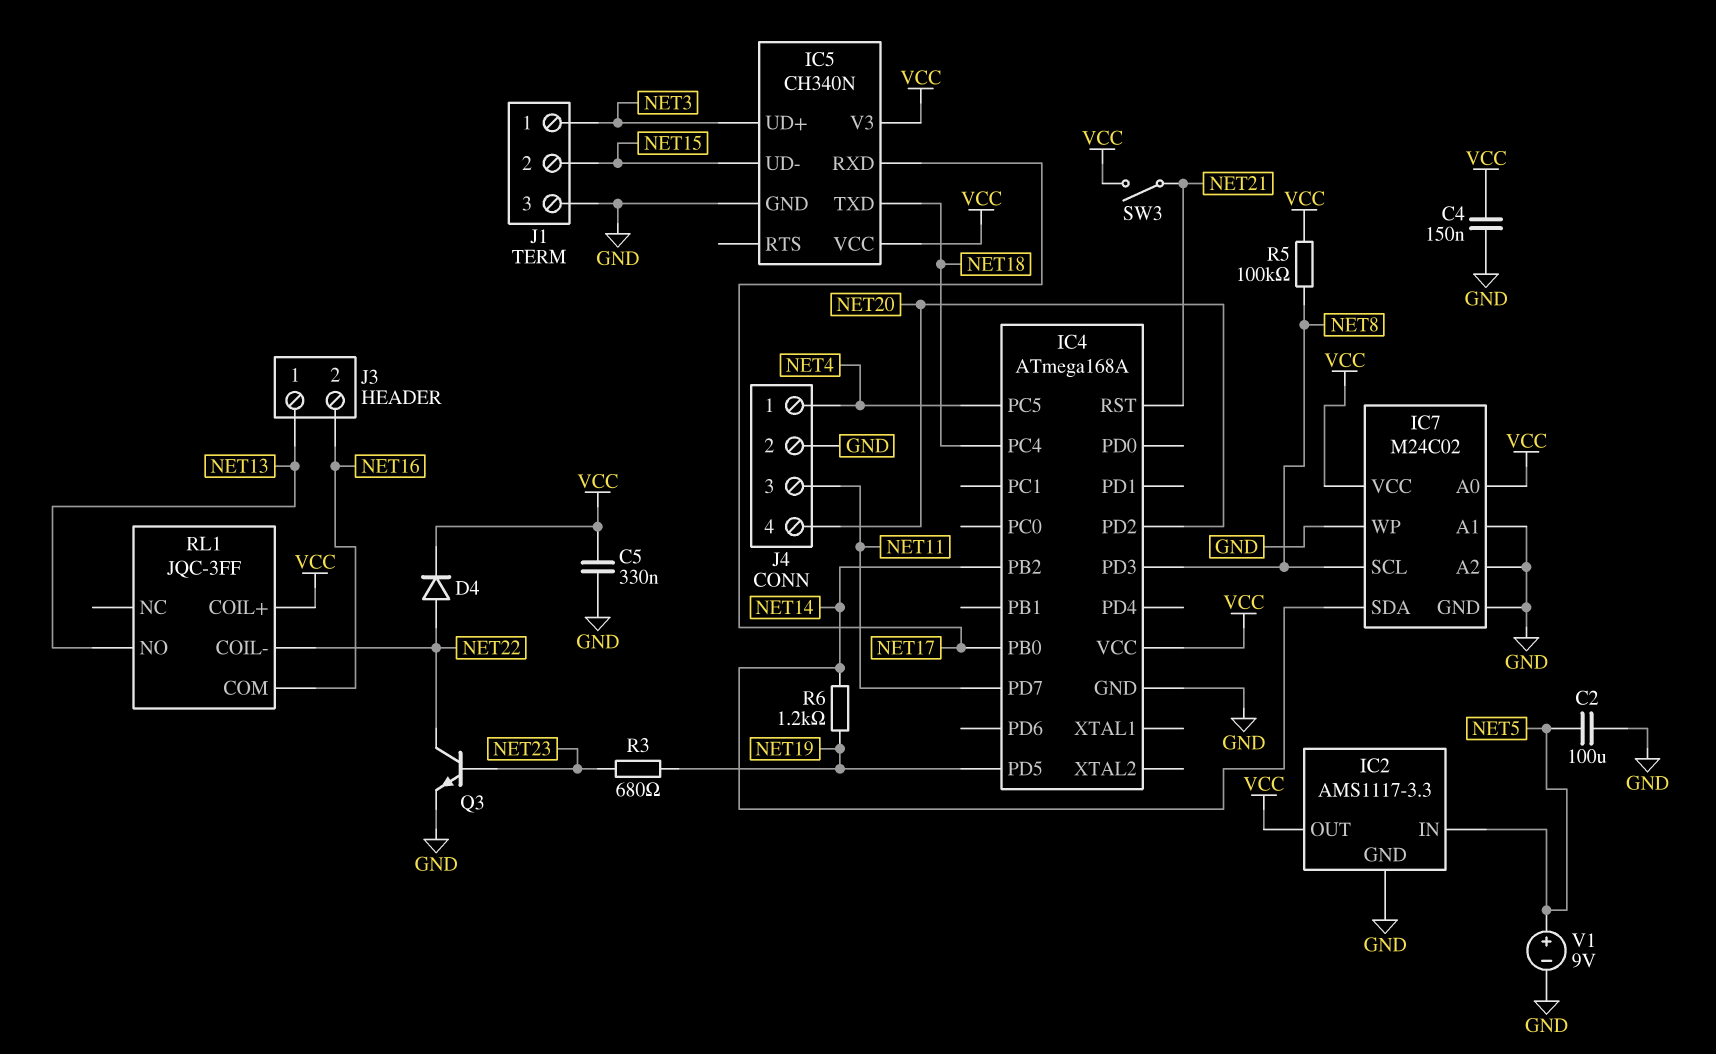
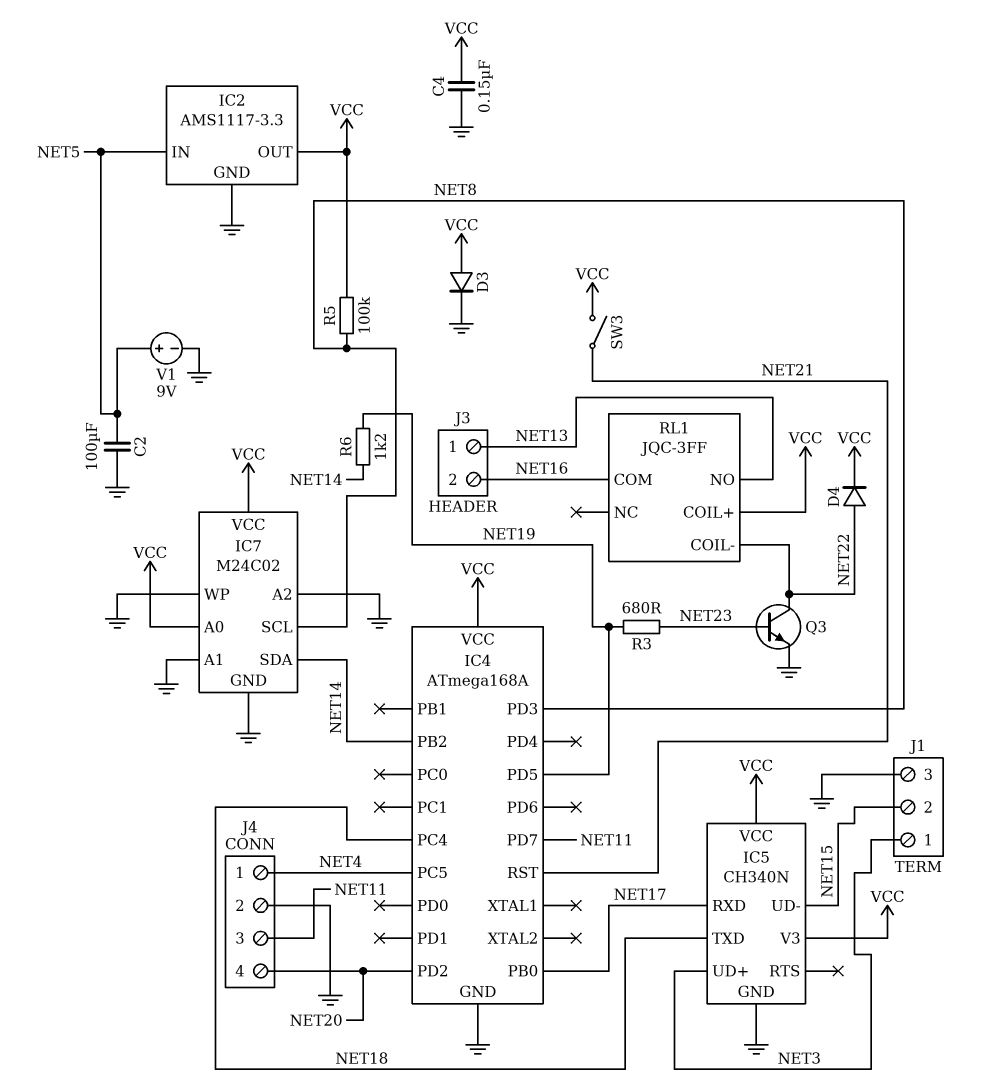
C5: 330nF (GND, VCC) -> none
D3: none -> diode (A VCC, K GND)

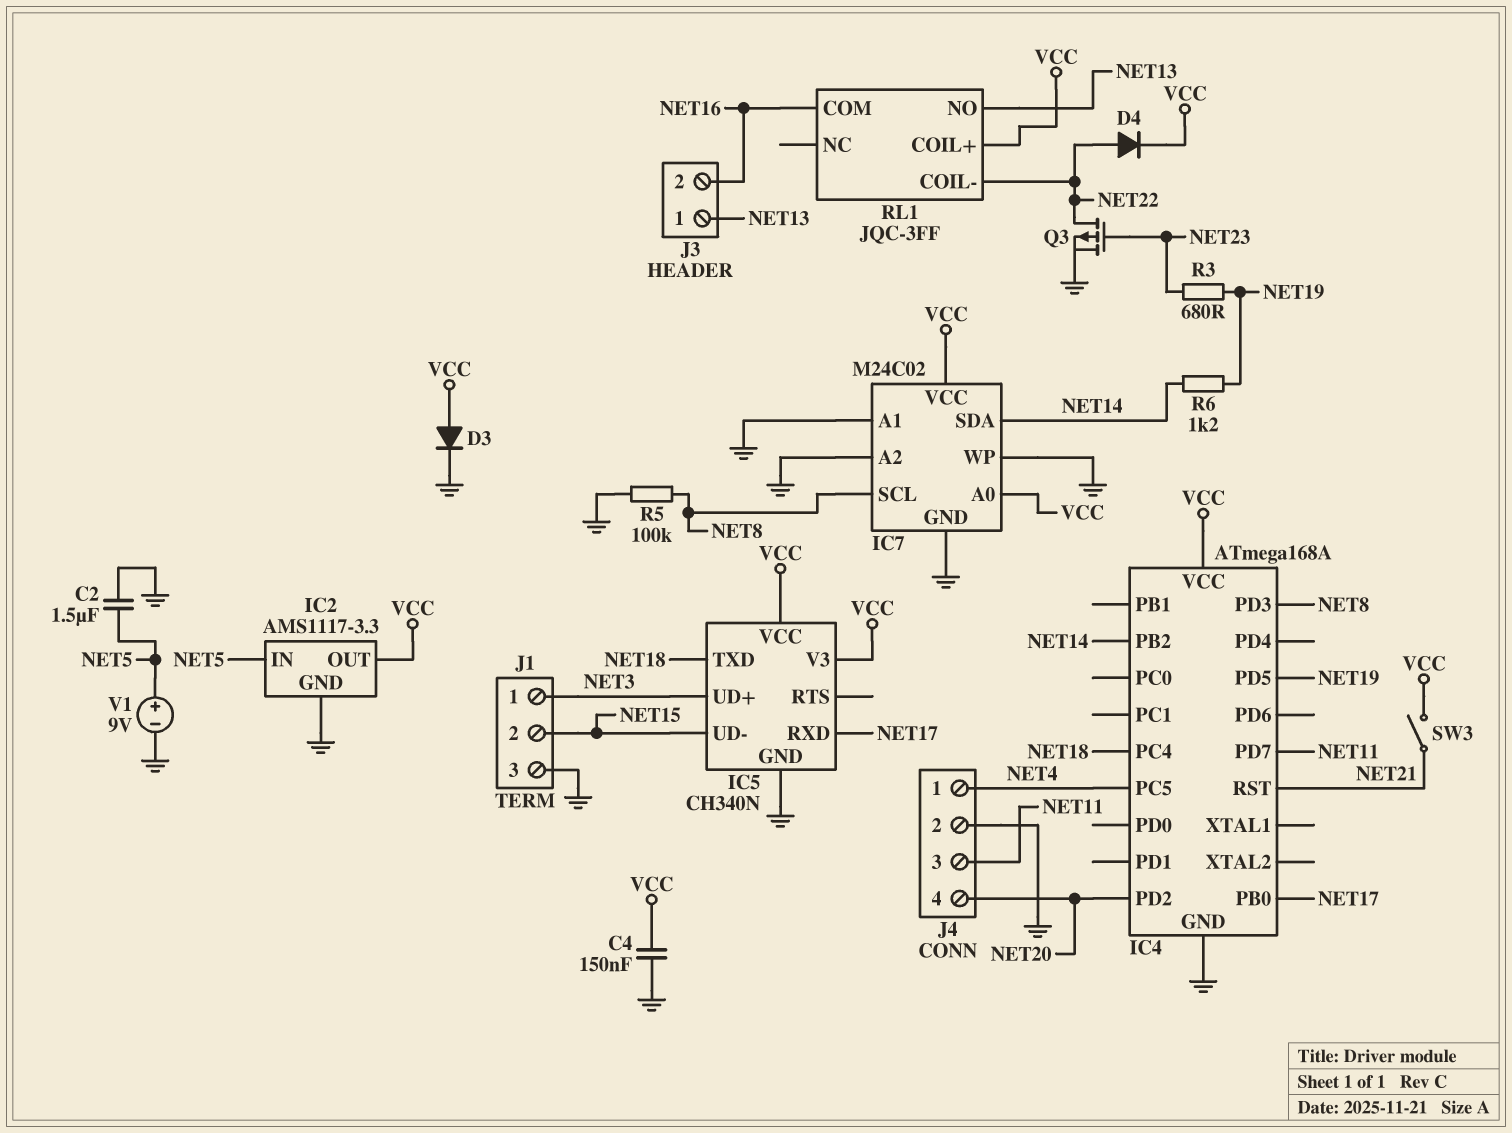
C2: 100uF (GND, NET5) -> 1.5uF (GND, NET5)
Q3: NPN (B NET23, C NET22, E GND) -> PMOS (G NET23, D NET22, S GND)
R5: 100k (NET8, VCC) -> 100k (GND, NET8)

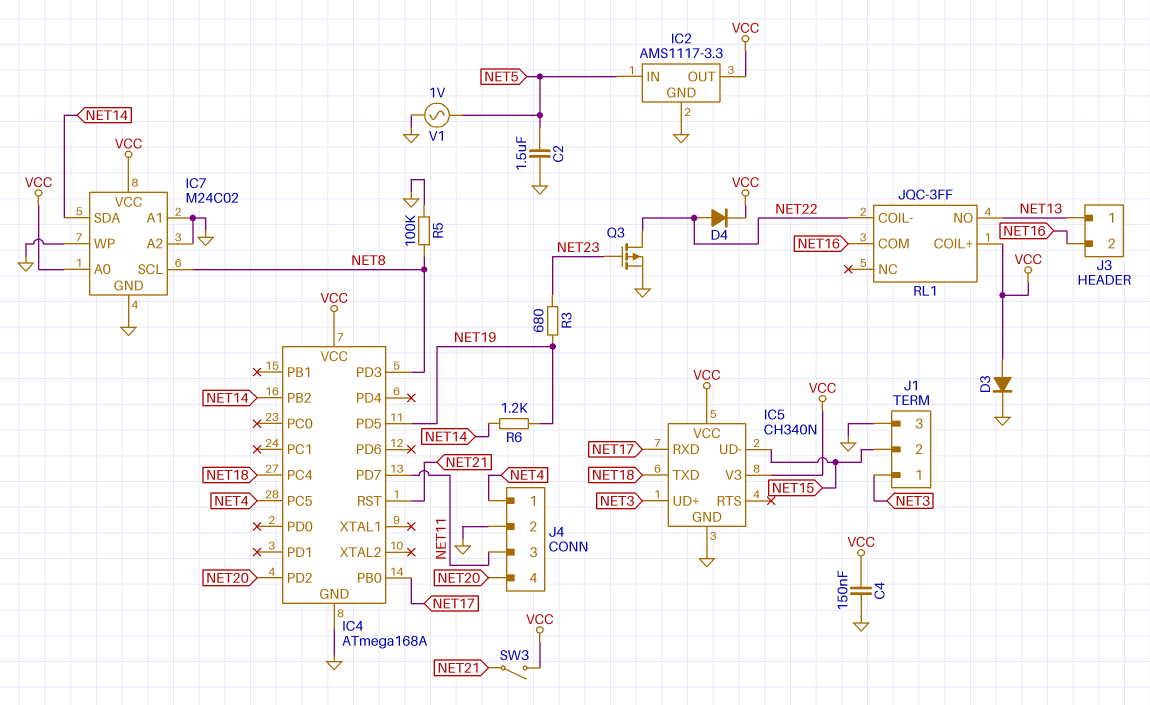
V1: 9V (plus NET5, minus GND) -> AC 1V (GND, NET5)

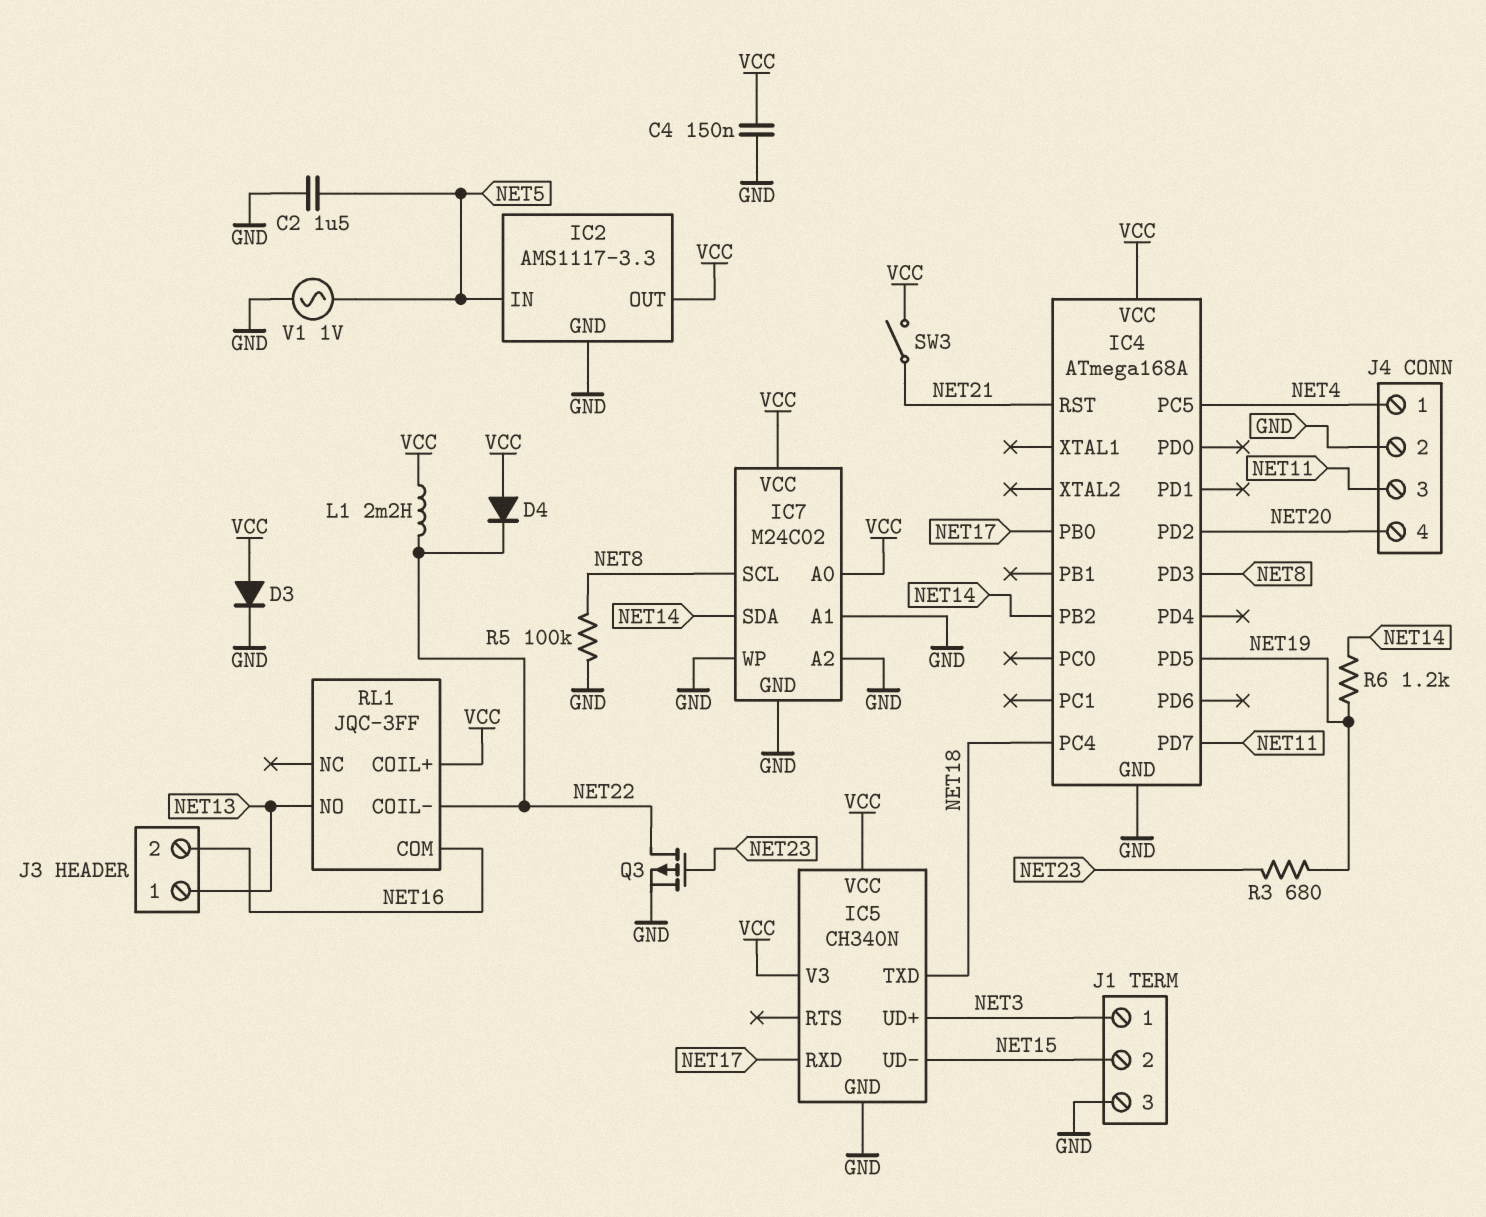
D4: diode (A NET22, K VCC) -> diode (A VCC, K NET22)
L1: none -> 2.2mH (NET22, VCC)

